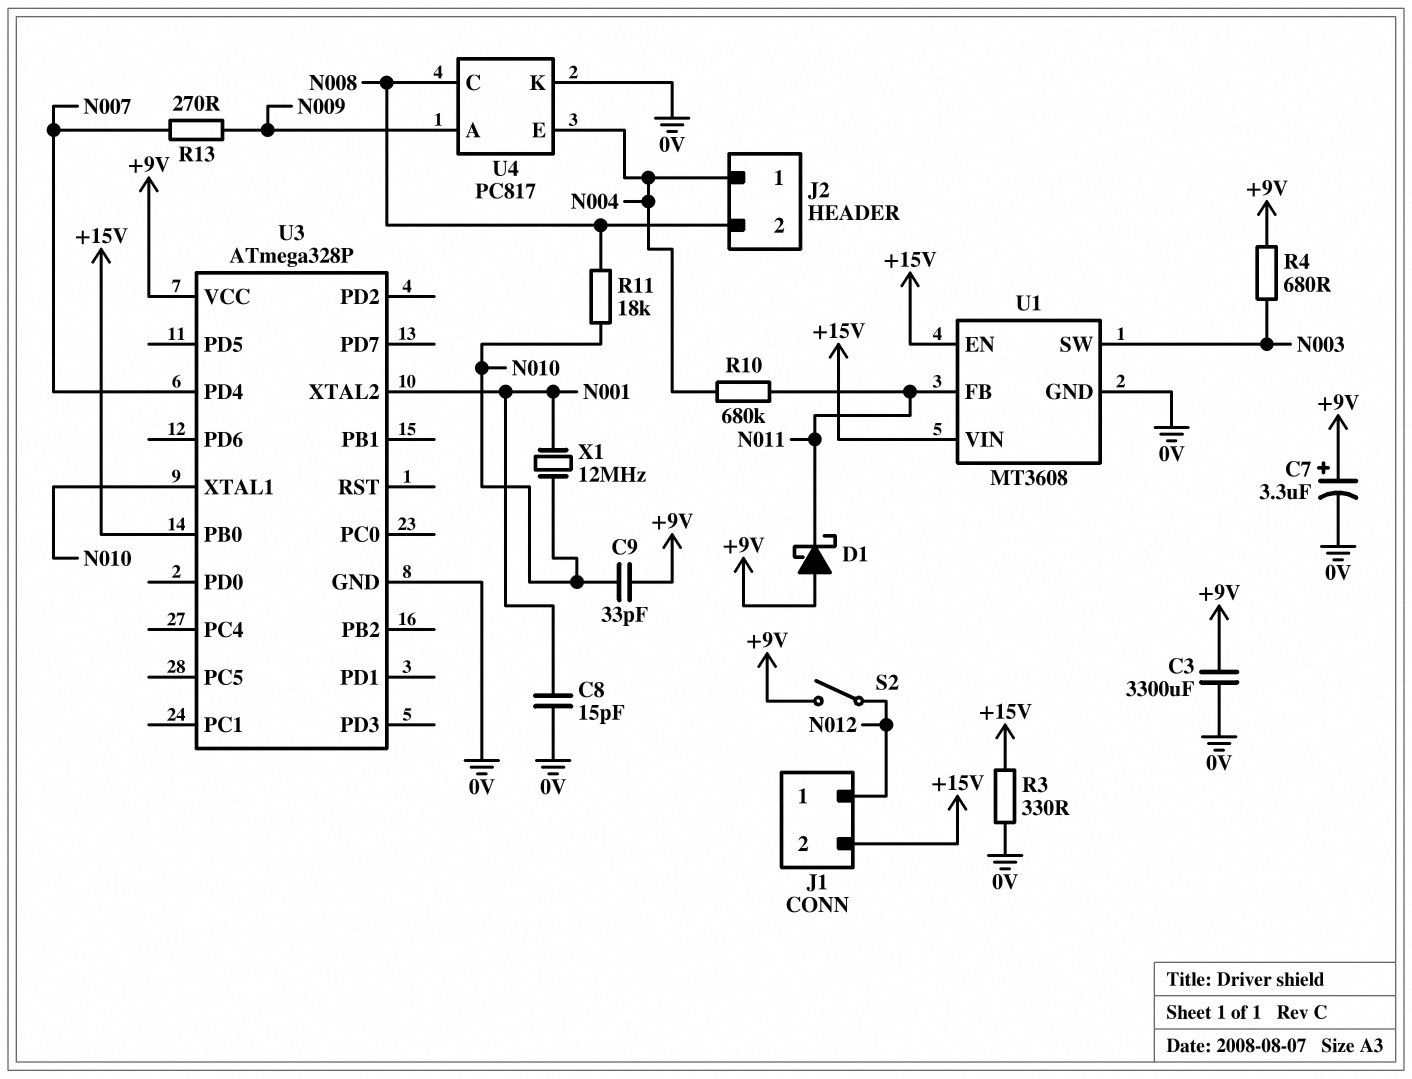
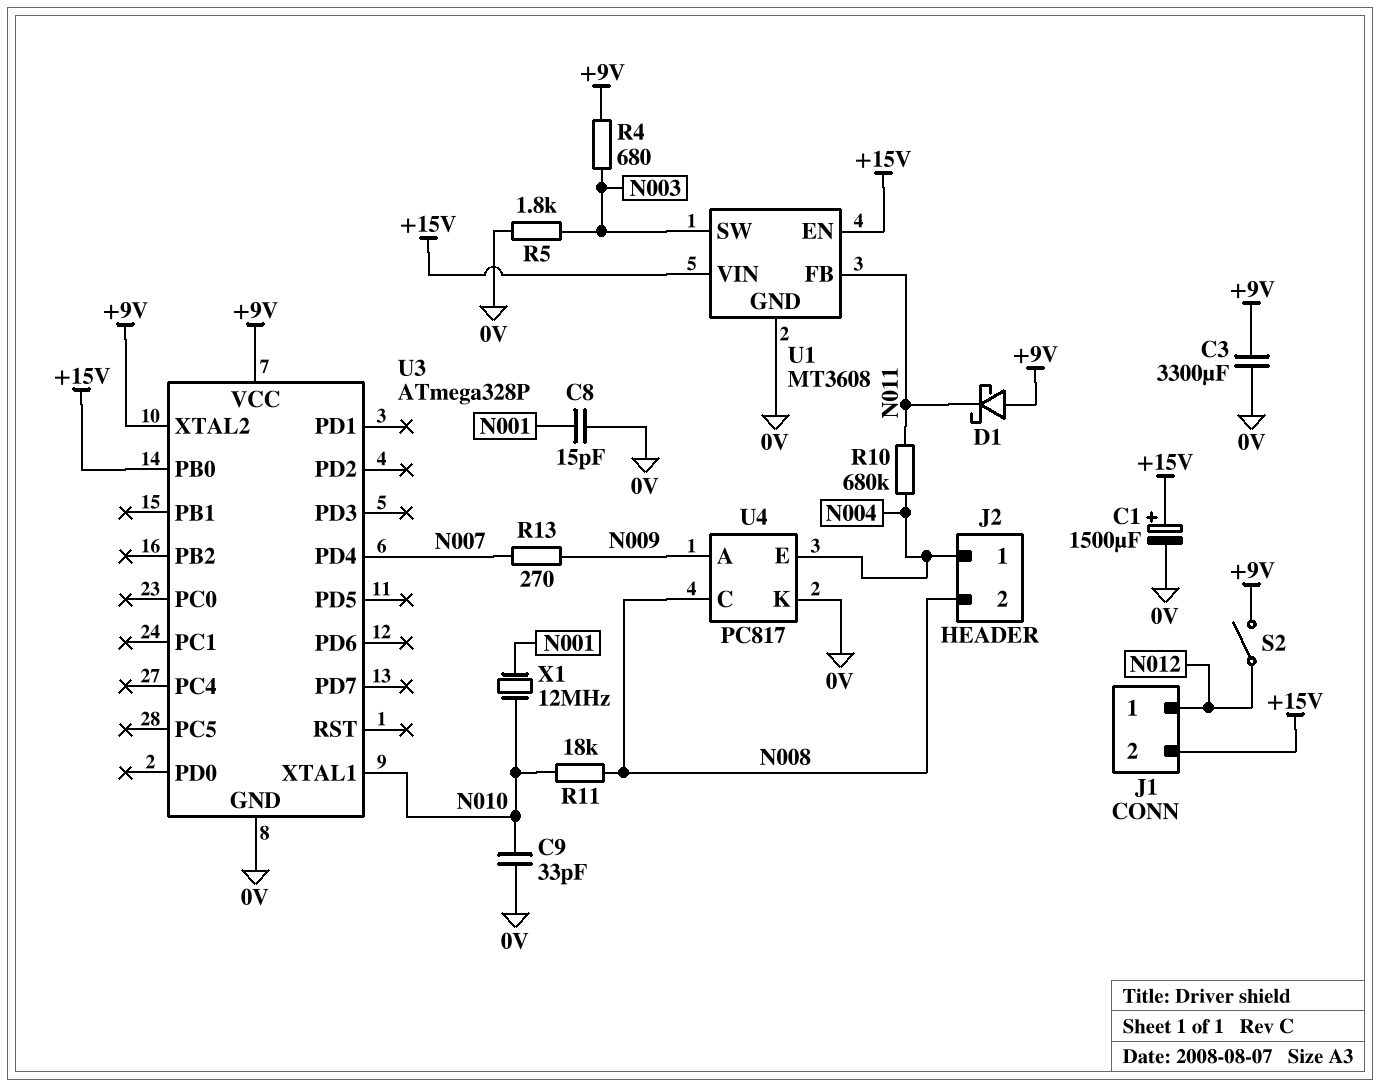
C1: none -> 1500uF (plus +15V, minus 0V)
C7: 3.3uF (plus +9V, minus 0V) -> none
C9: 33pF (+9V, N010) -> 33pF (0V, N010)
R3: 330 (+15V, 0V) -> none
R5: none -> 1.8k (0V, N003)
U3 pin XTAL2: N001 -> +9V

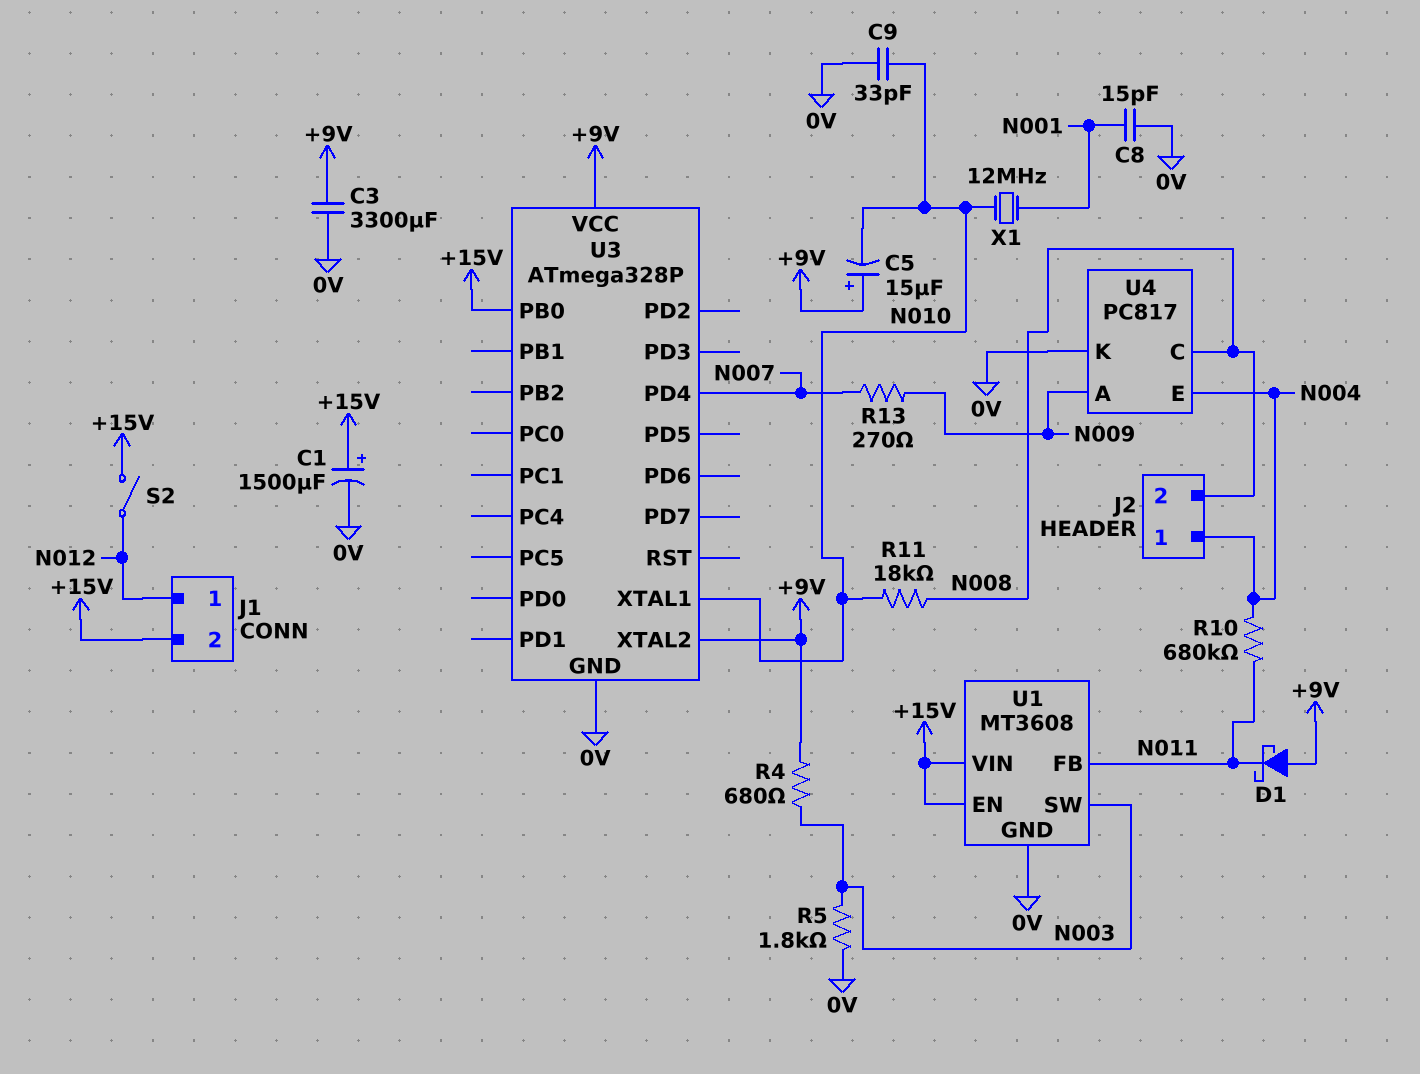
C5: none -> 15uF (plus +9V, minus N010)
S2: switch (+9V, N012) -> switch (+15V, N012)

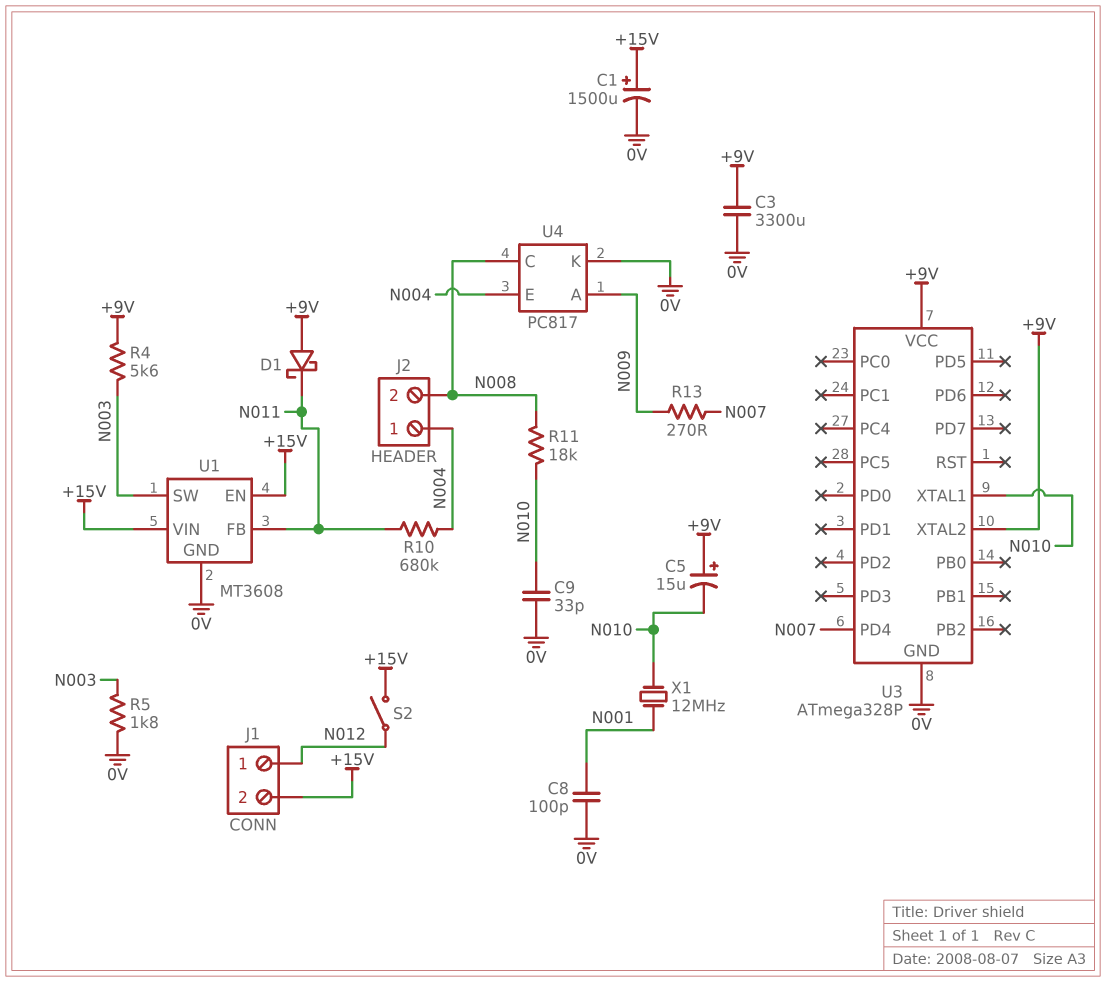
C8: 15pF (0V, N001) -> 100pF (0V, N001)
R4: 680 (+9V, N003) -> 5.6k (+9V, N003)
U3 pin PB0: +15V -> none

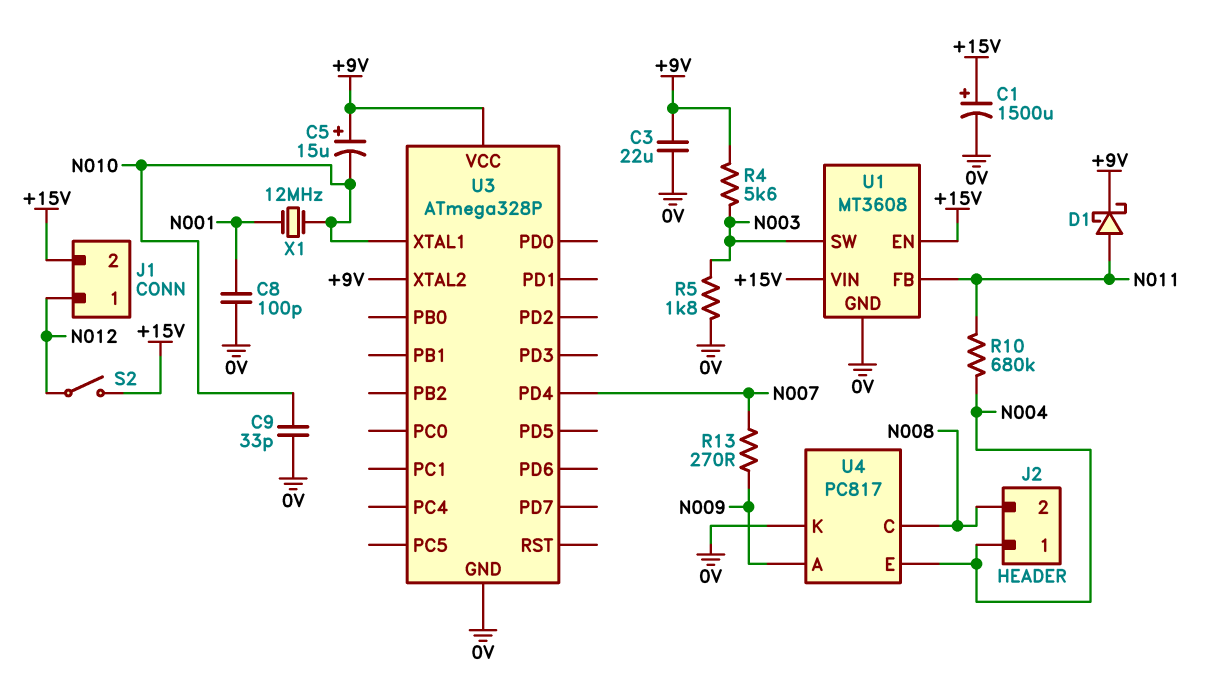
C3: 3300uF (+9V, 0V) -> 22uF (+9V, 0V)
D1: schottky (A +9V, K N011) -> schottky (A N011, K +9V)
R11: 18k (N008, N010) -> none

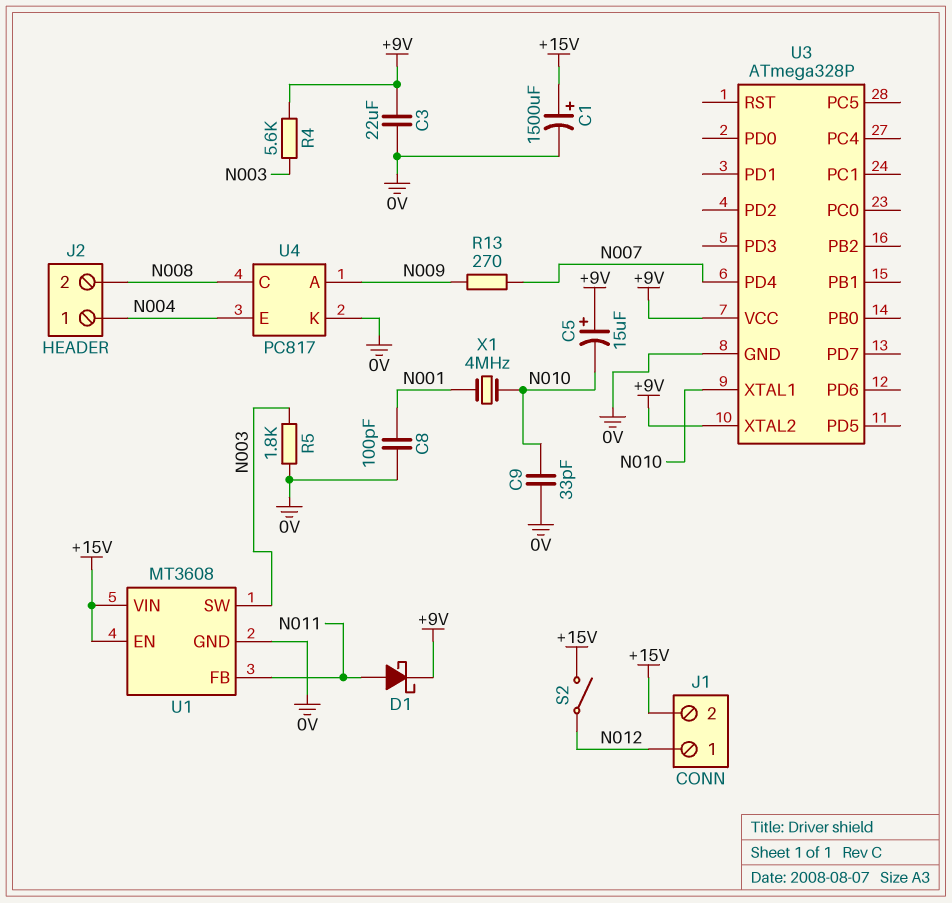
R10: 680k (N004, N011) -> none
X1: 12MHz (N001, N010) -> 4MHz (N001, N010)

